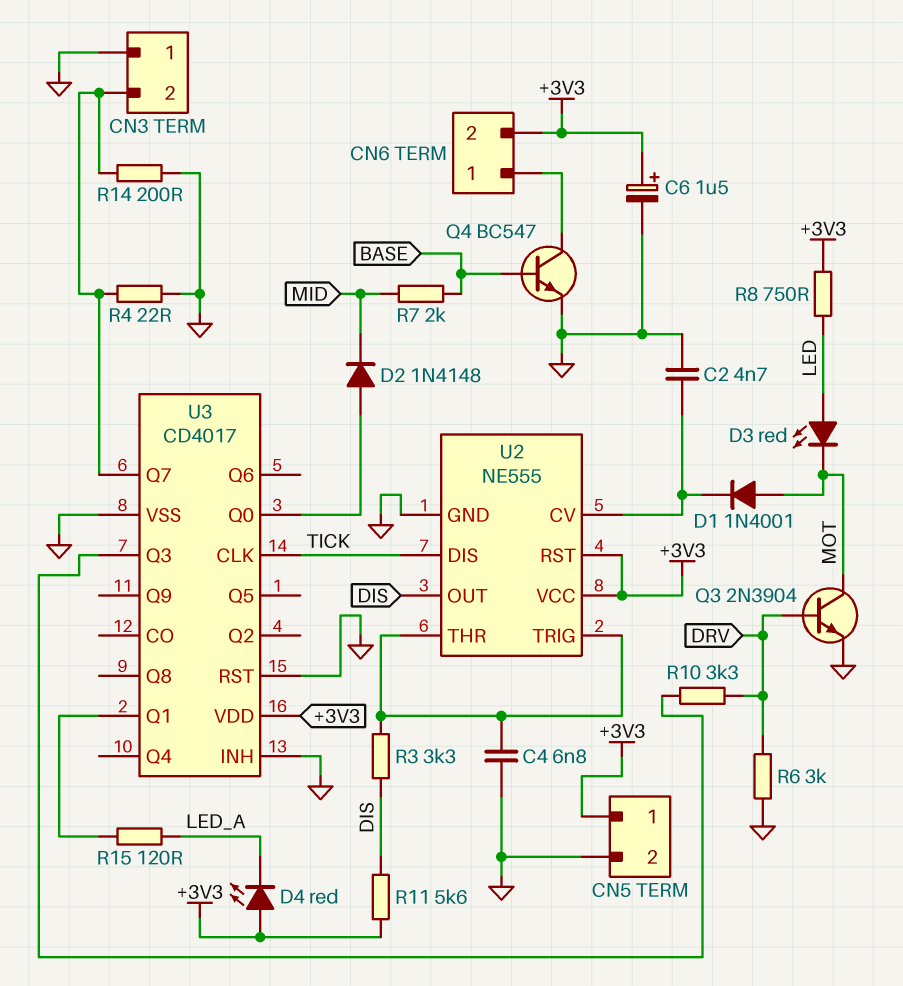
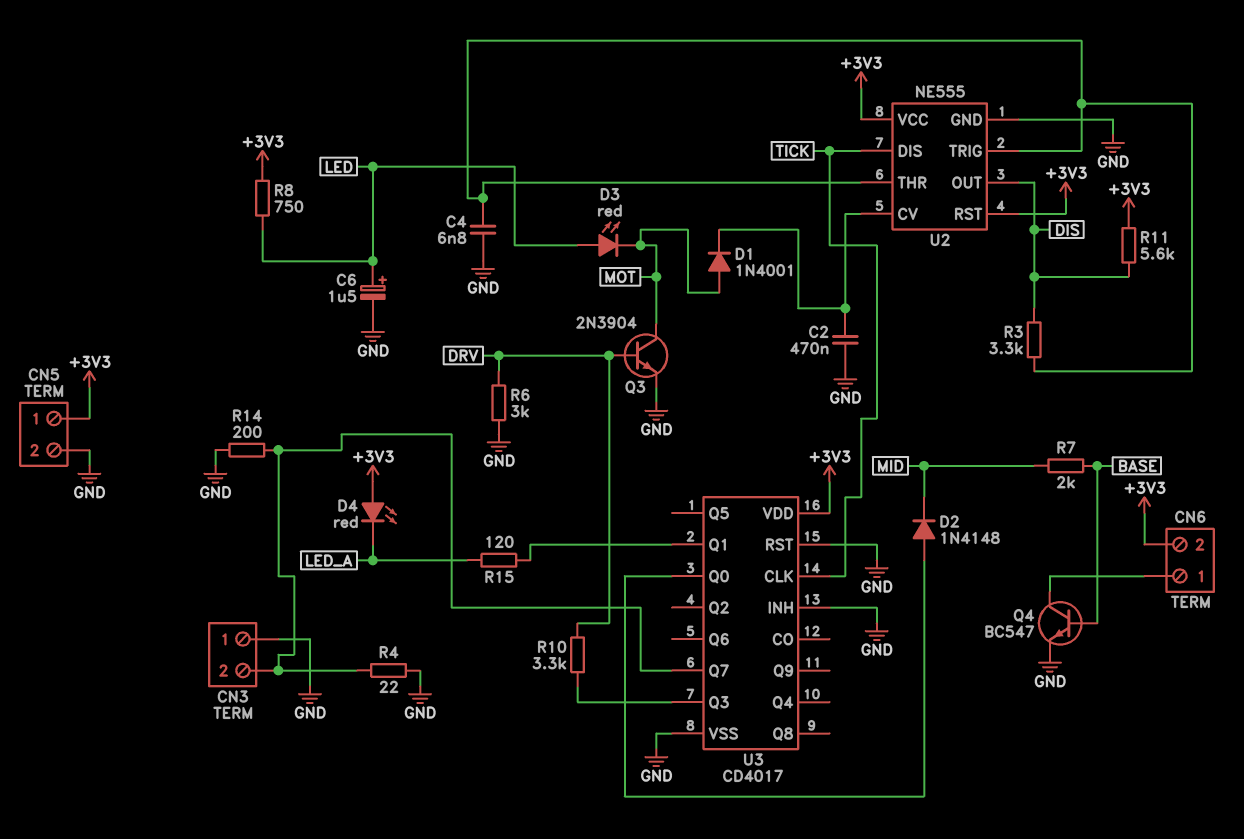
C2: 4.7nF (GND, U2/CV) -> 470nF (GND, U2/CV)
C6: 1.5uF (plus +3V3, minus GND) -> 1.5uF (plus LED, minus GND)

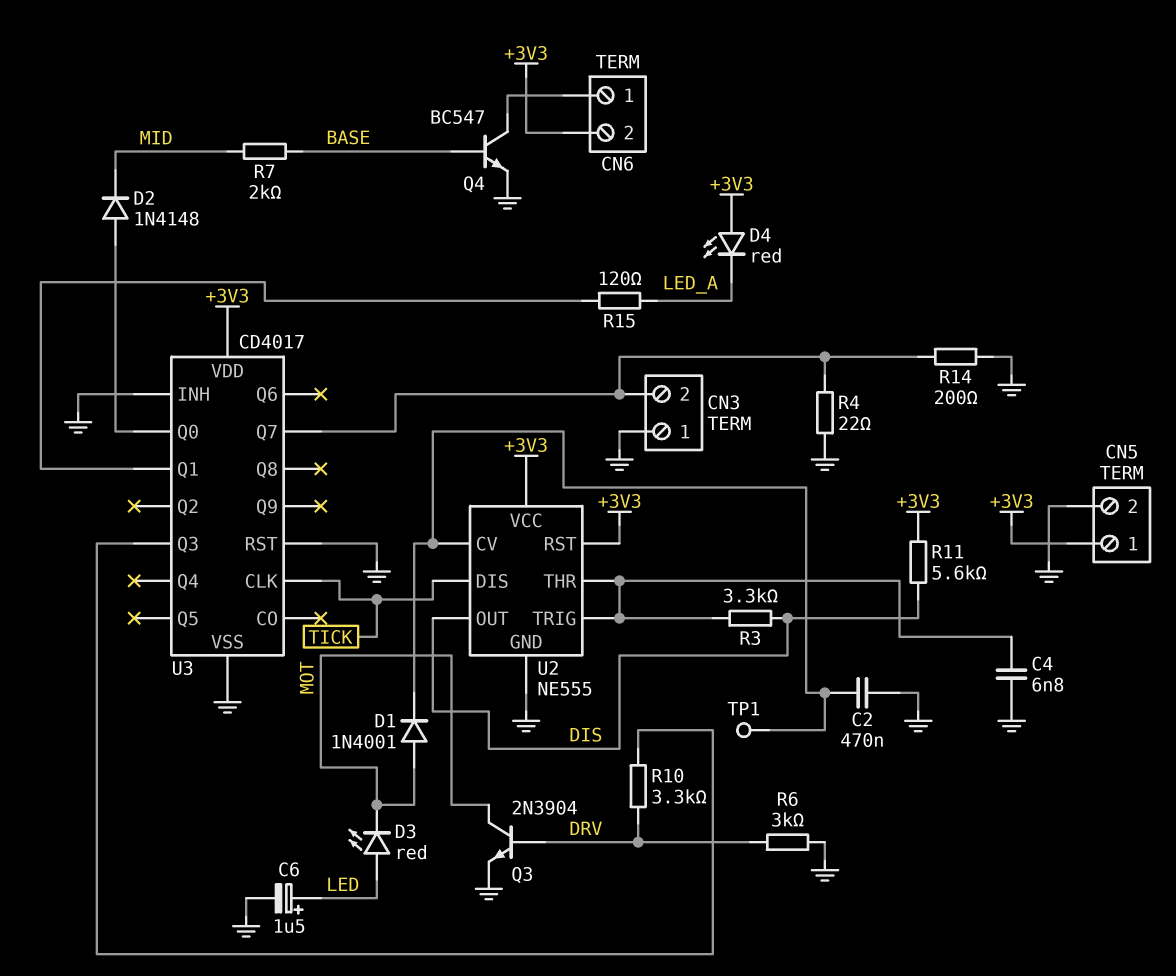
R8: 750 (+3V3, LED) -> none
TP1: none -> test point (U2/CV)

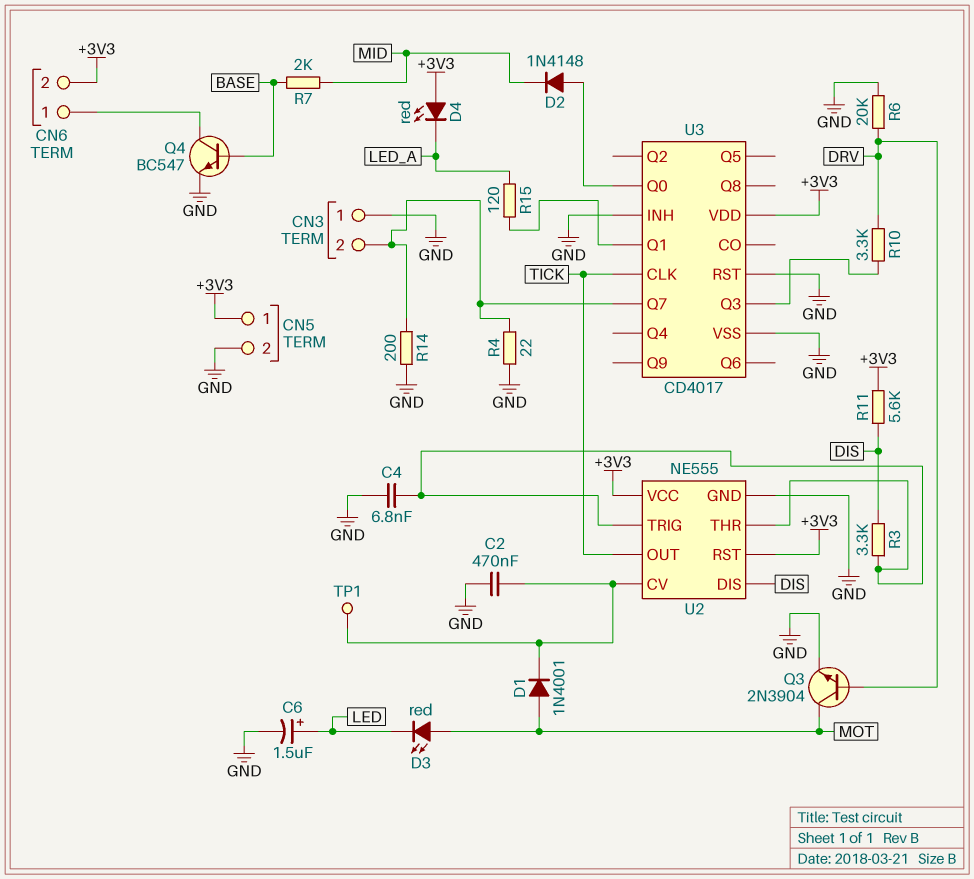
D3: LED red (A LED, K MOT) -> LED red (A MOT, K LED)
R6: 3k (DRV, GND) -> 20k (DRV, GND)
U2 pin DIS: TICK -> DIS
U2 pin OUT: DIS -> TICK

